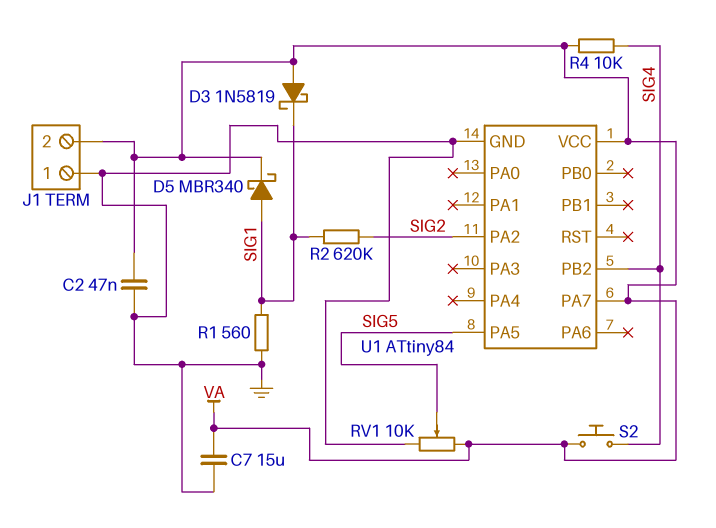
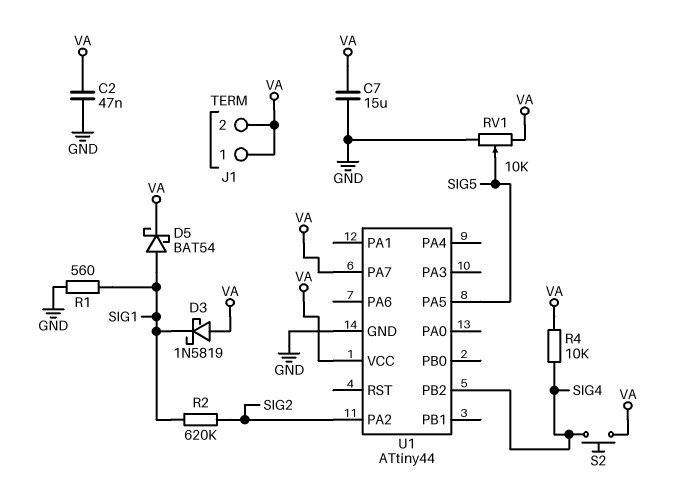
D5: schottky MBR340 (A SIG1, K VA) -> schottky BAT54 (A SIG1, K VA)
J1 pin 1: GND -> VA
U1: ATtiny84 -> ATtiny44

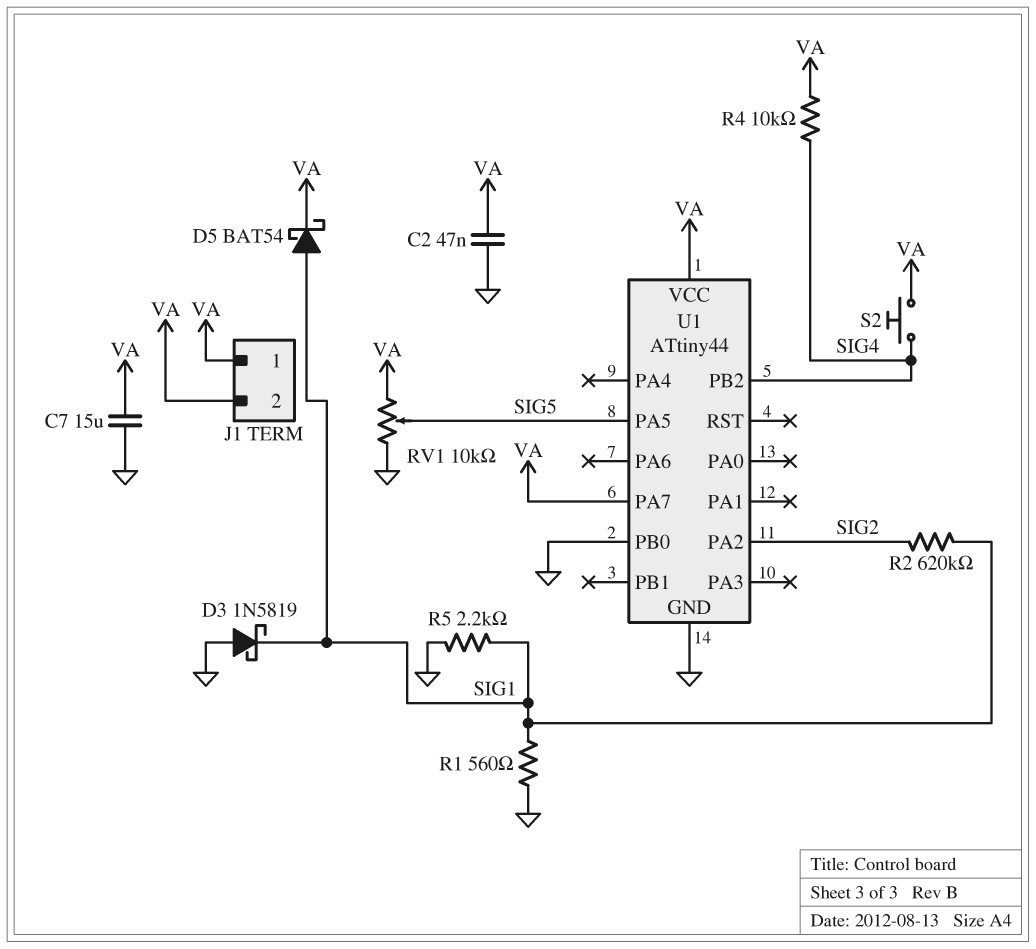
D3: schottky 1N5819 (A VA, K SIG1) -> schottky 1N5819 (A GND, K SIG1)
R5: none -> 2.2k (GND, SIG1)
U1 pin PB0: none -> GND

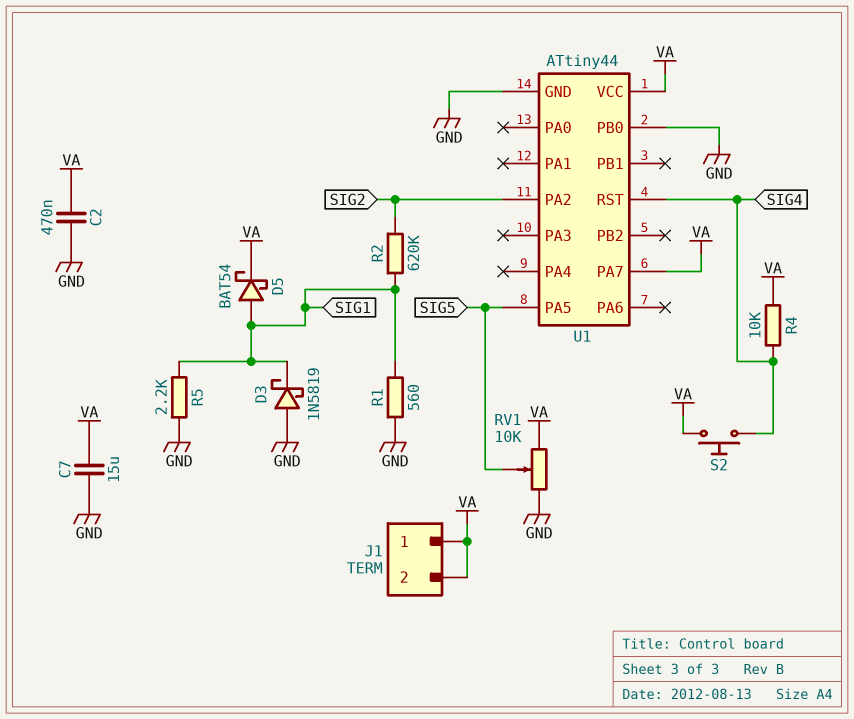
C2: 47nF (GND, VA) -> 470nF (GND, VA)
U1 pin PB2: SIG4 -> none
U1 pin RST: none -> SIG4

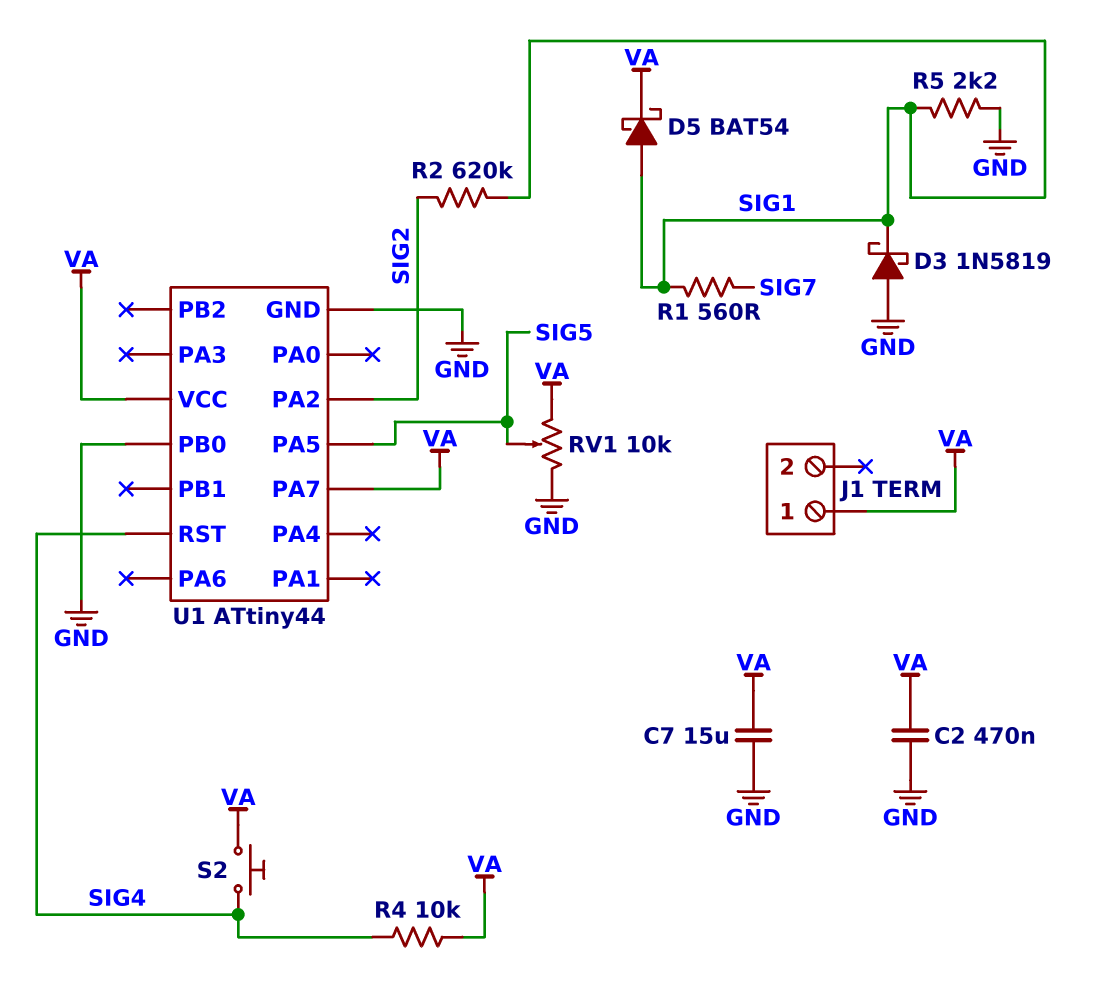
J1 pin 2: VA -> none
R1: 560 (GND, SIG1) -> 560 (SIG1, SIG7)

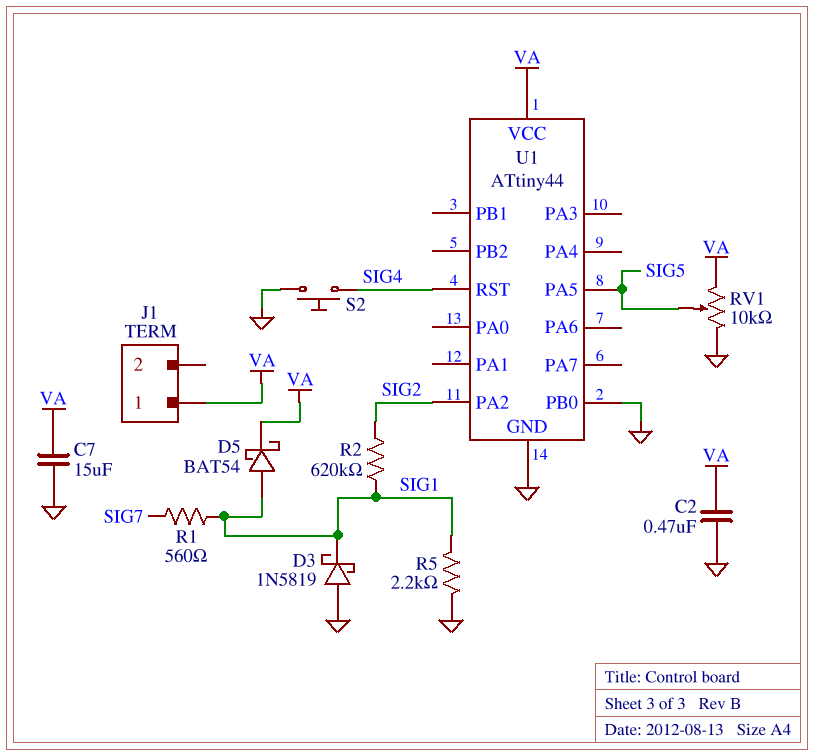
R4: 10k (SIG4, VA) -> none
S2: button (SIG4, VA) -> button (GND, SIG4)
U1 pin PA7: VA -> none

